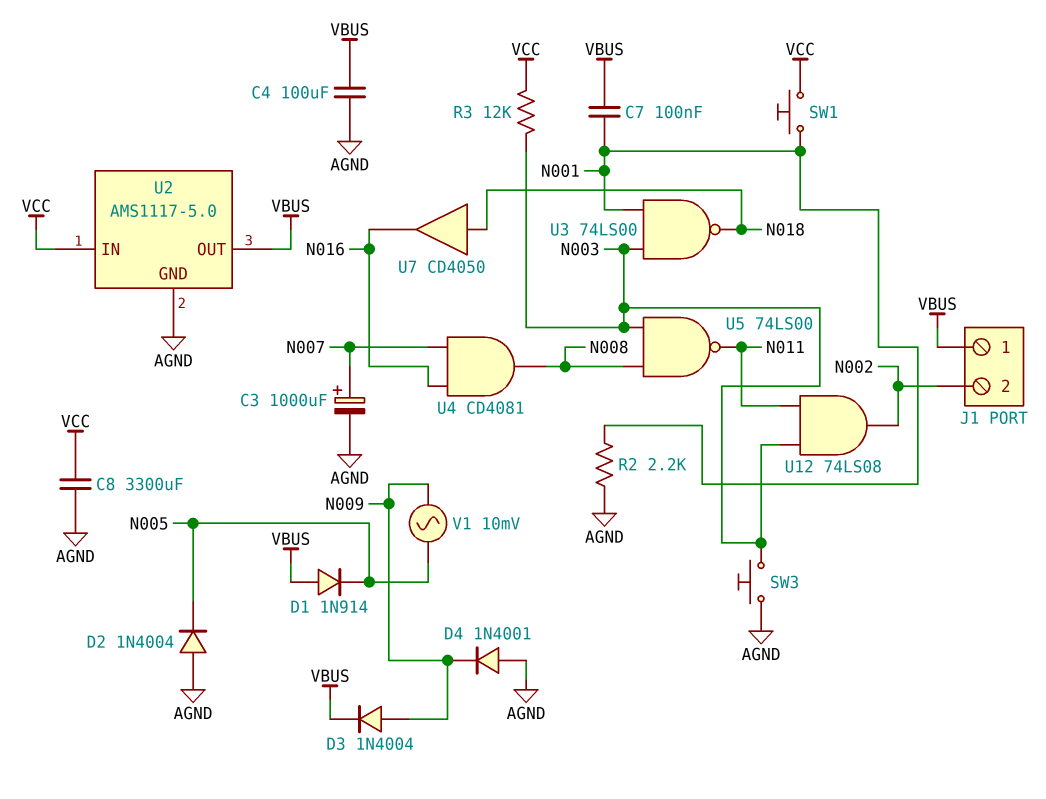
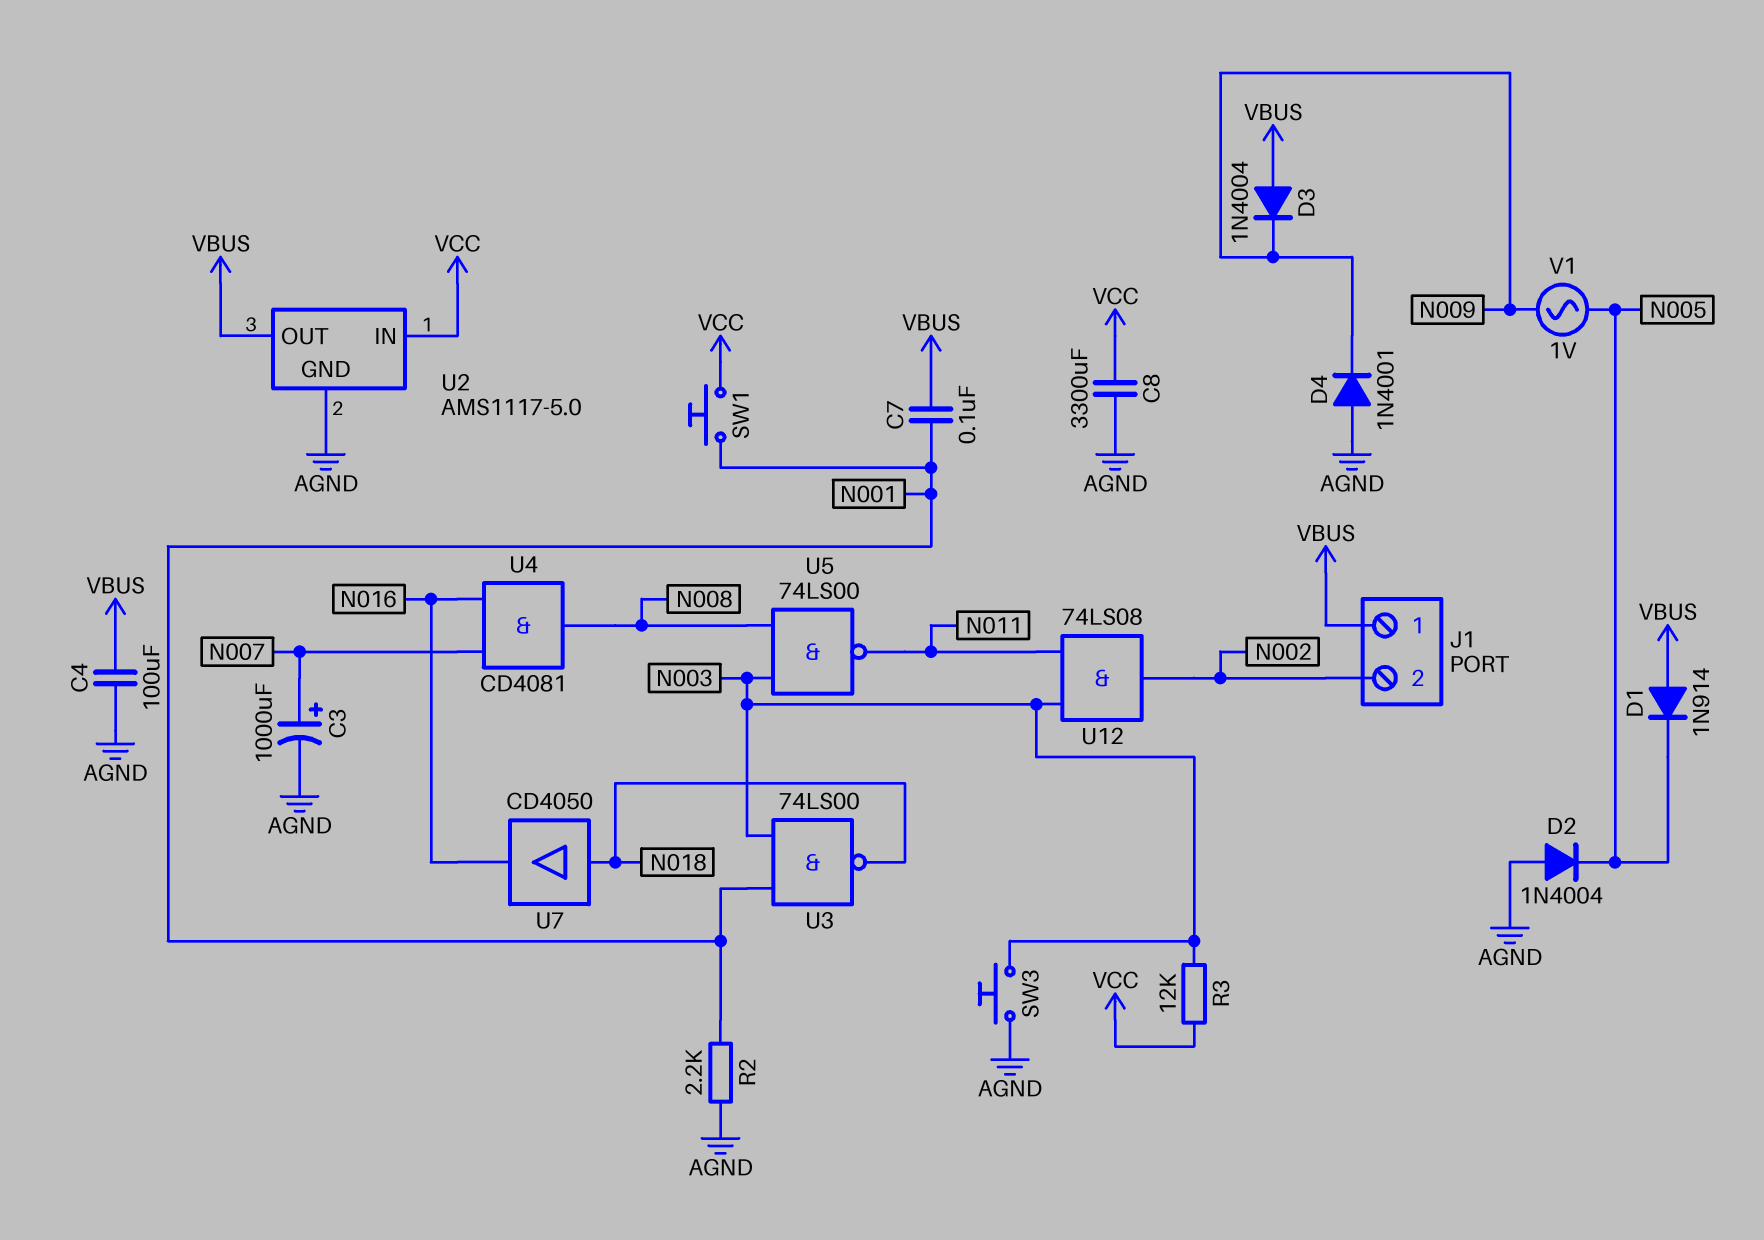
D3: diode 1N4004 (A N009, K VBUS) -> diode 1N4004 (A VBUS, K N009)
V1: AC 10mV (N005, N009) -> AC 1V (N005, N009)

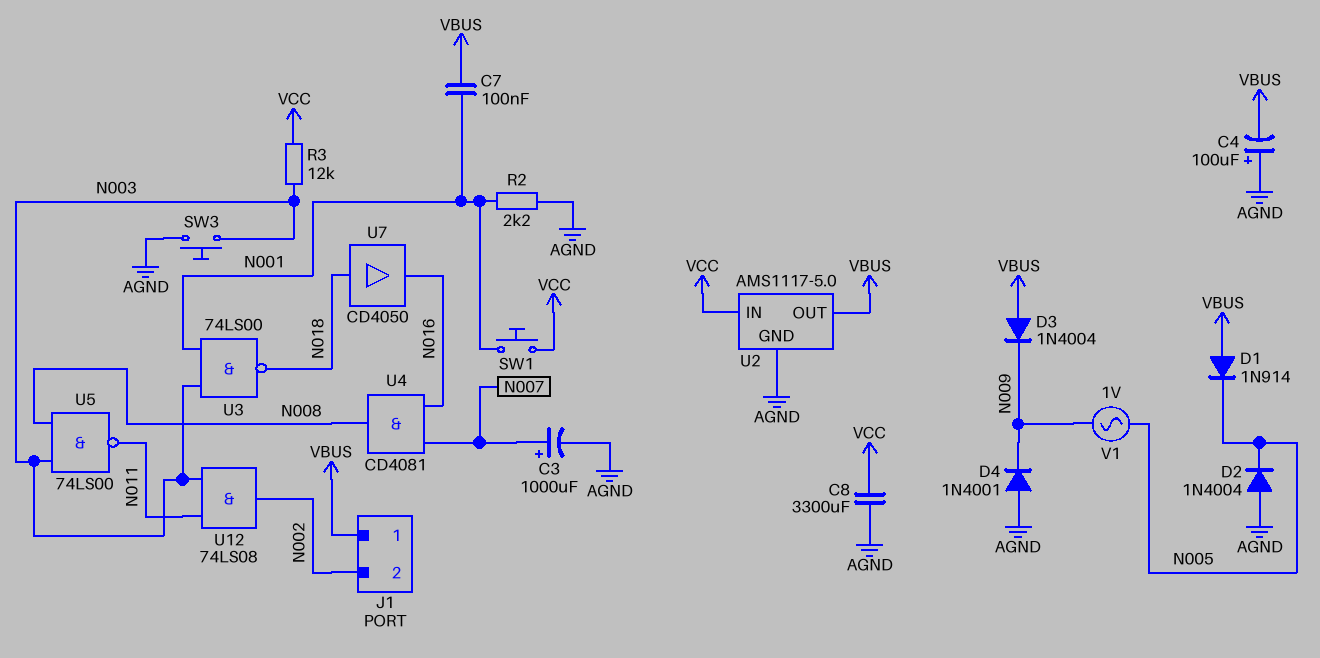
C4: 100uF (AGND, VBUS) -> 100uF (plus AGND, minus VBUS)

